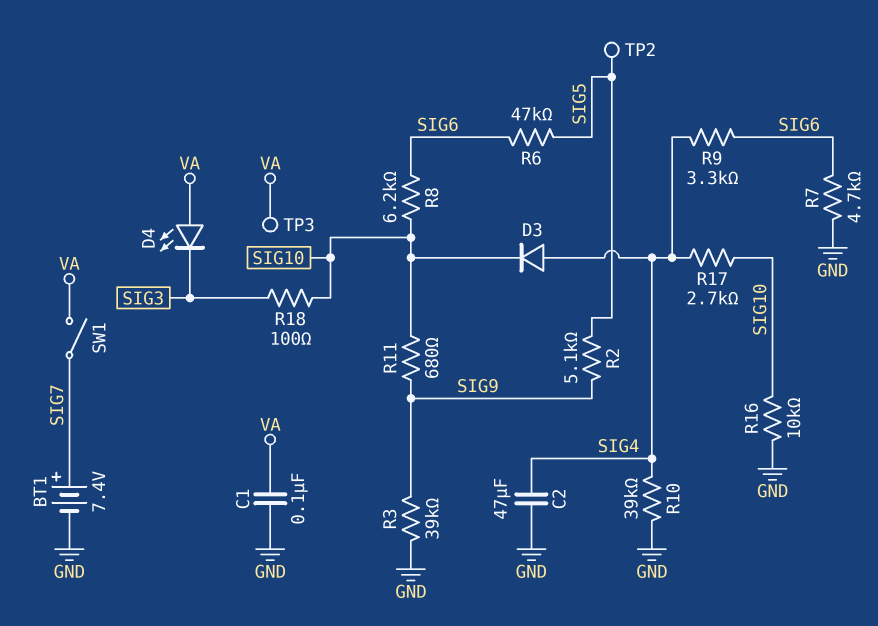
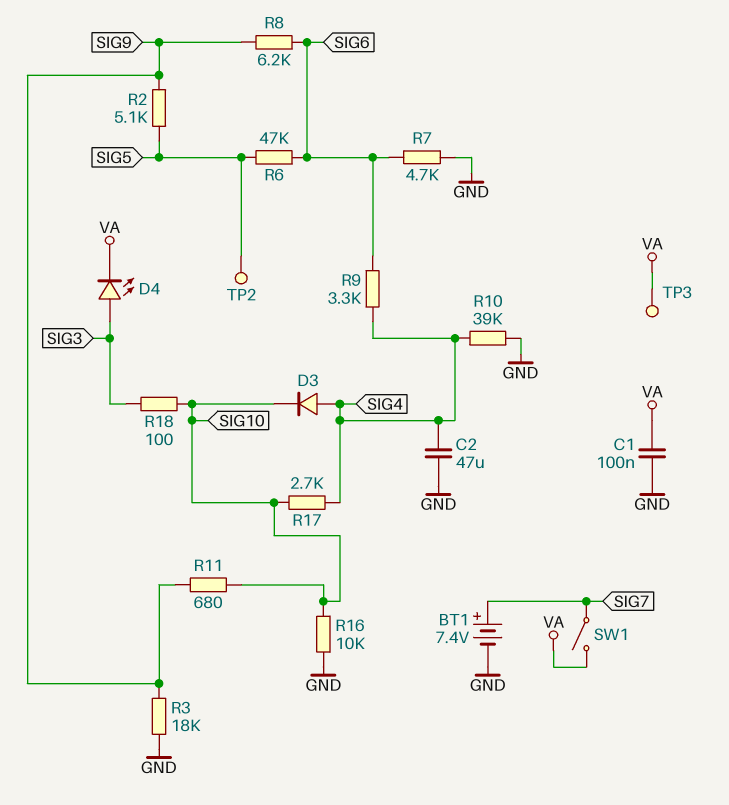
D4: LED (A VA, K SIG3) -> LED (A SIG3, K VA)
R3: 39k (GND, SIG9) -> 18k (GND, SIG9)
R8: 6.2k (SIG6, SIG10) -> 6.2k (SIG6, SIG9)

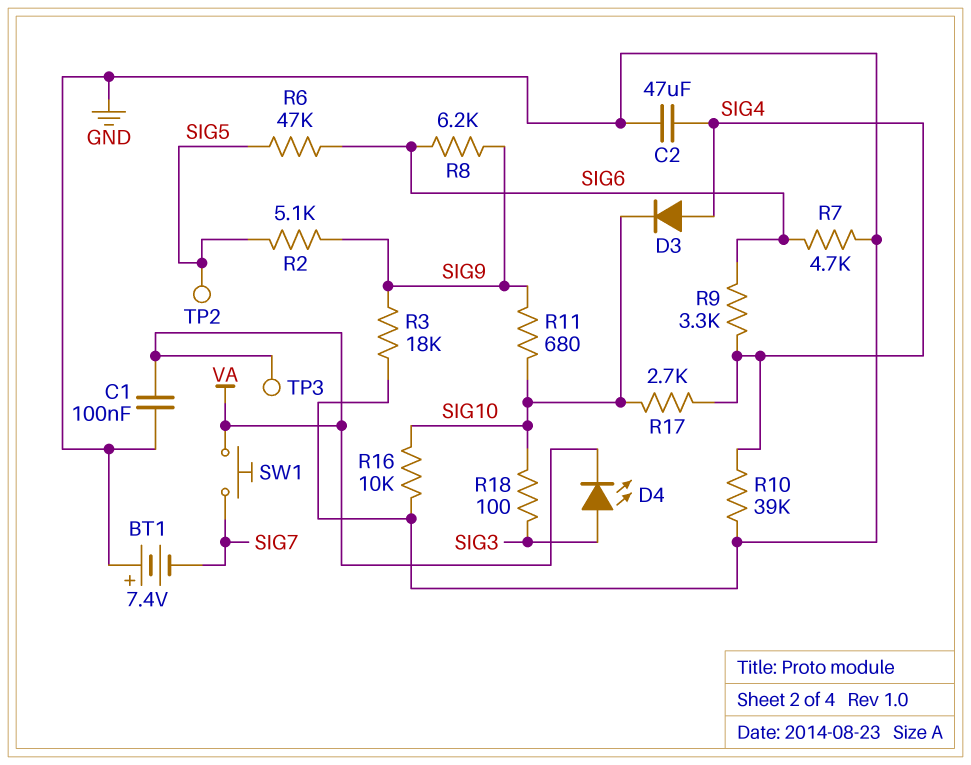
BT1: 7.4V (plus SIG7, minus GND) -> 7.4V (plus GND, minus SIG7)
SW1: switch (SIG7, VA) -> button (SIG7, VA)

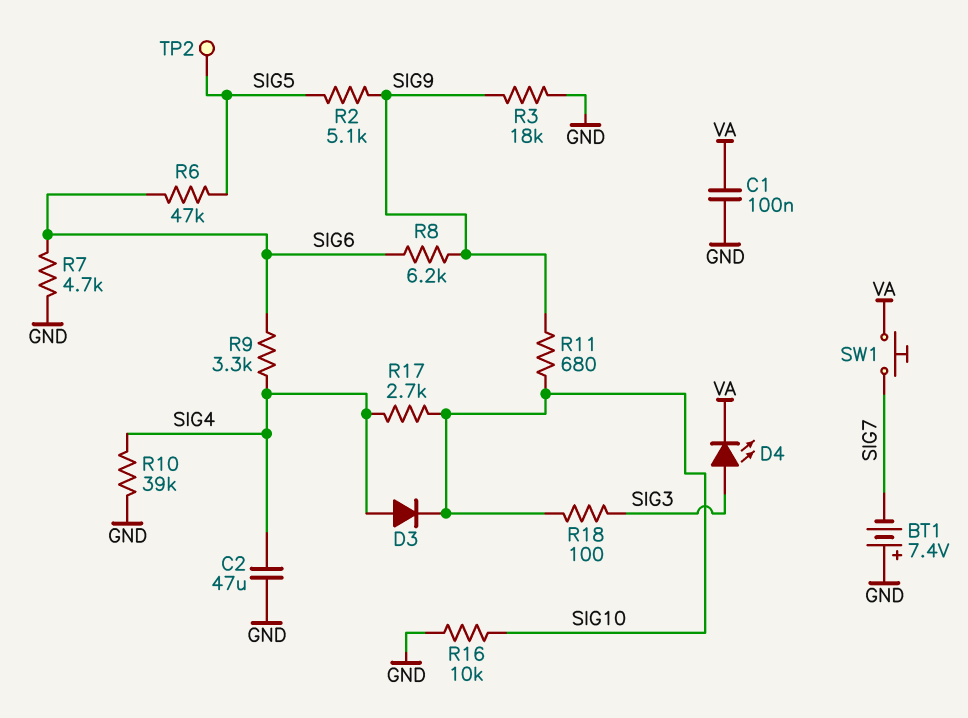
TP3: test point (VA) -> none

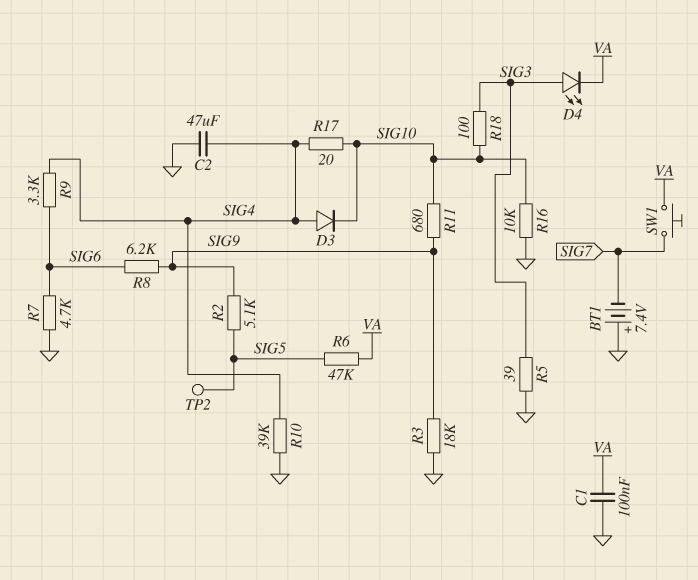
R5: none -> 39 (GND, SIG3)
R6: 47k (SIG5, SIG6) -> 47k (SIG5, VA)
R17: 2.7k (SIG4, SIG10) -> 20 (SIG4, SIG10)

